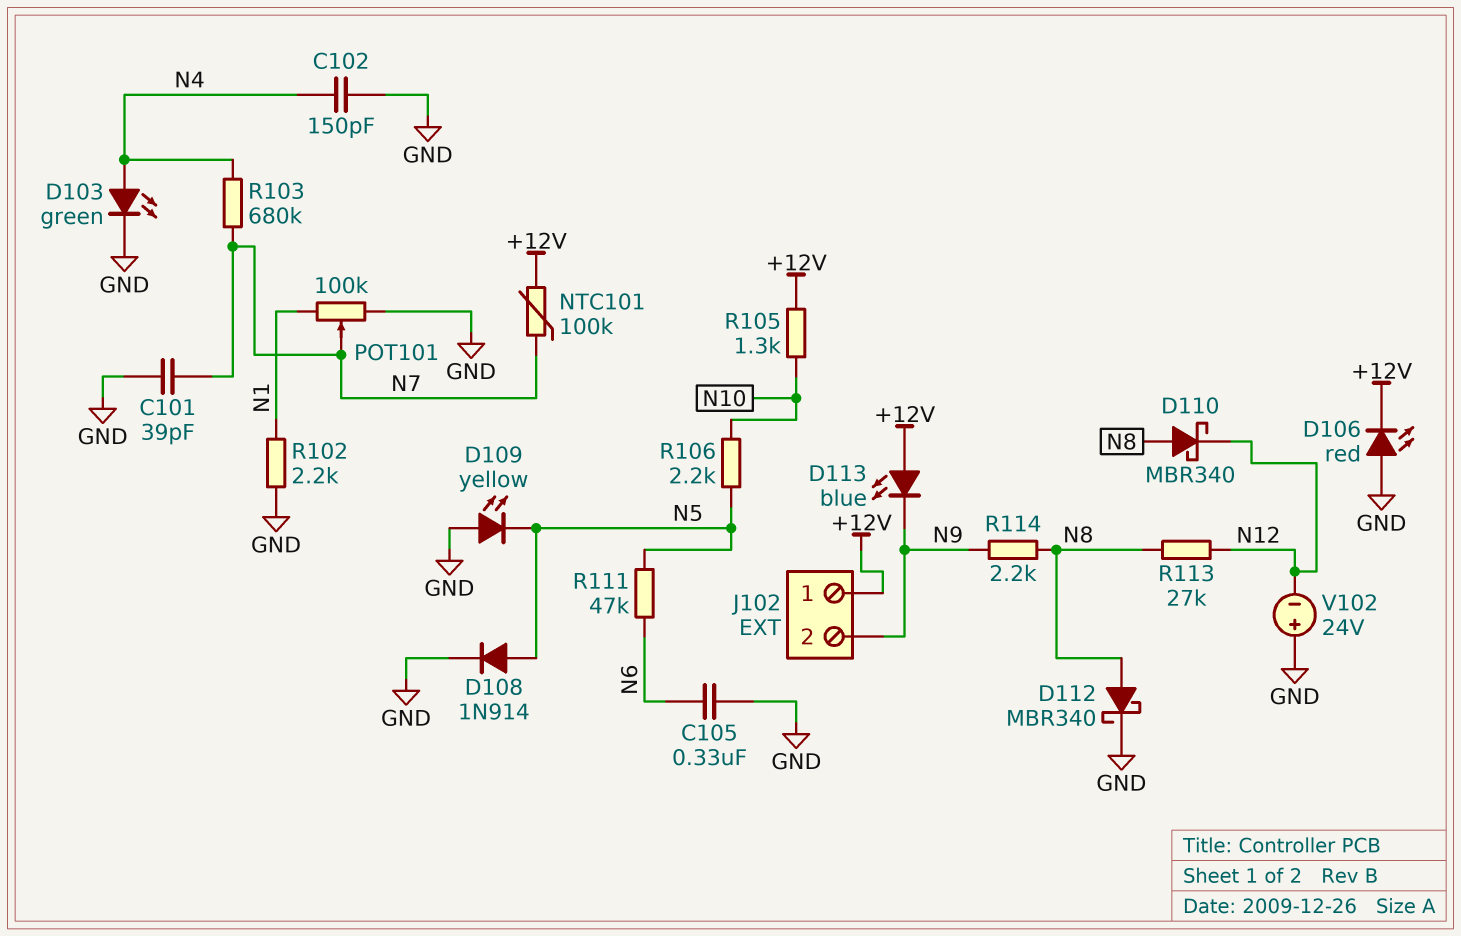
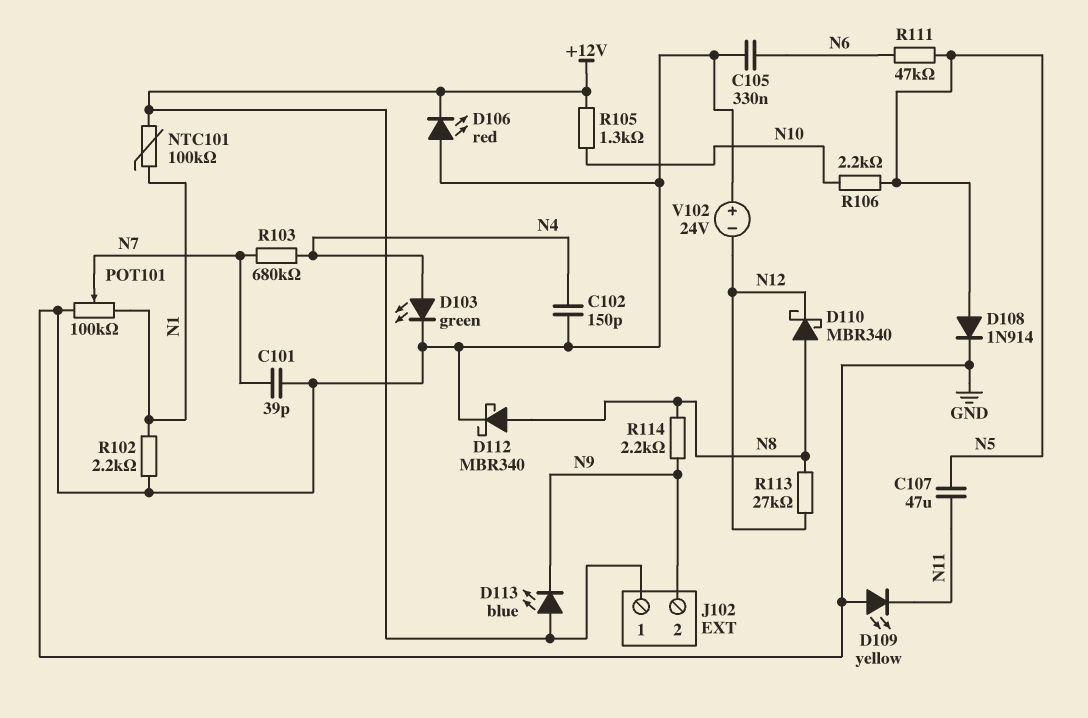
C107: none -> 47uF (N5, N11)
D109: LED yellow (A GND, K N5) -> LED yellow (A GND, K N11)
NTC101: 100k (+12V, N7) -> 100k (+12V, N1)

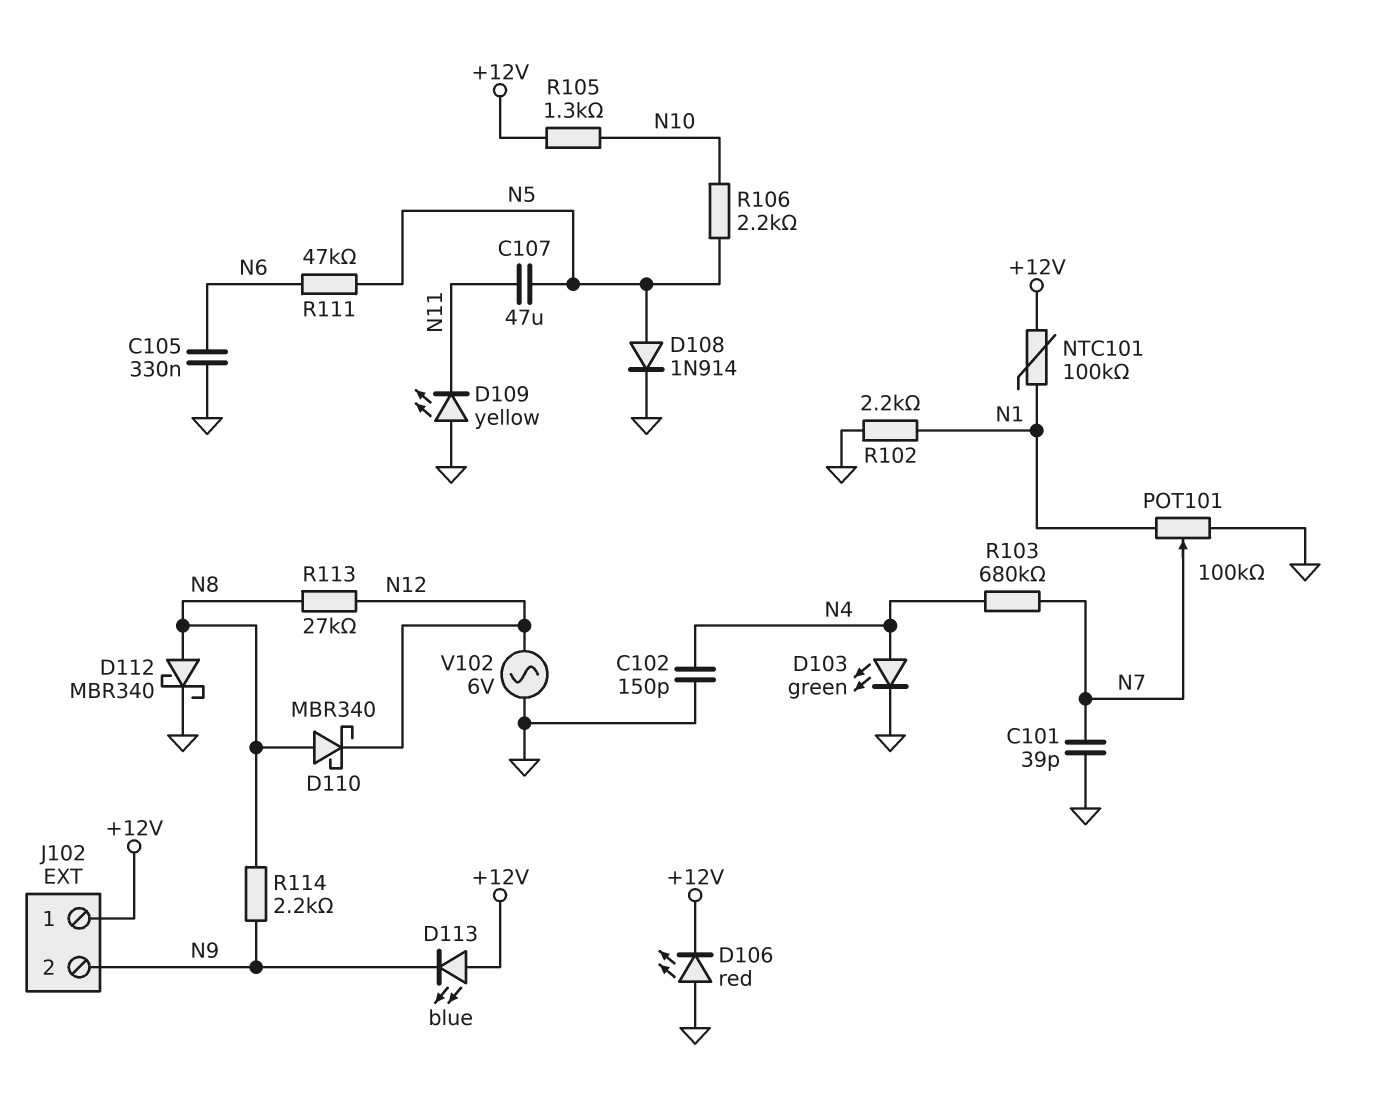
V102: 24V (plus GND, minus N12) -> AC 6V (GND, N12)

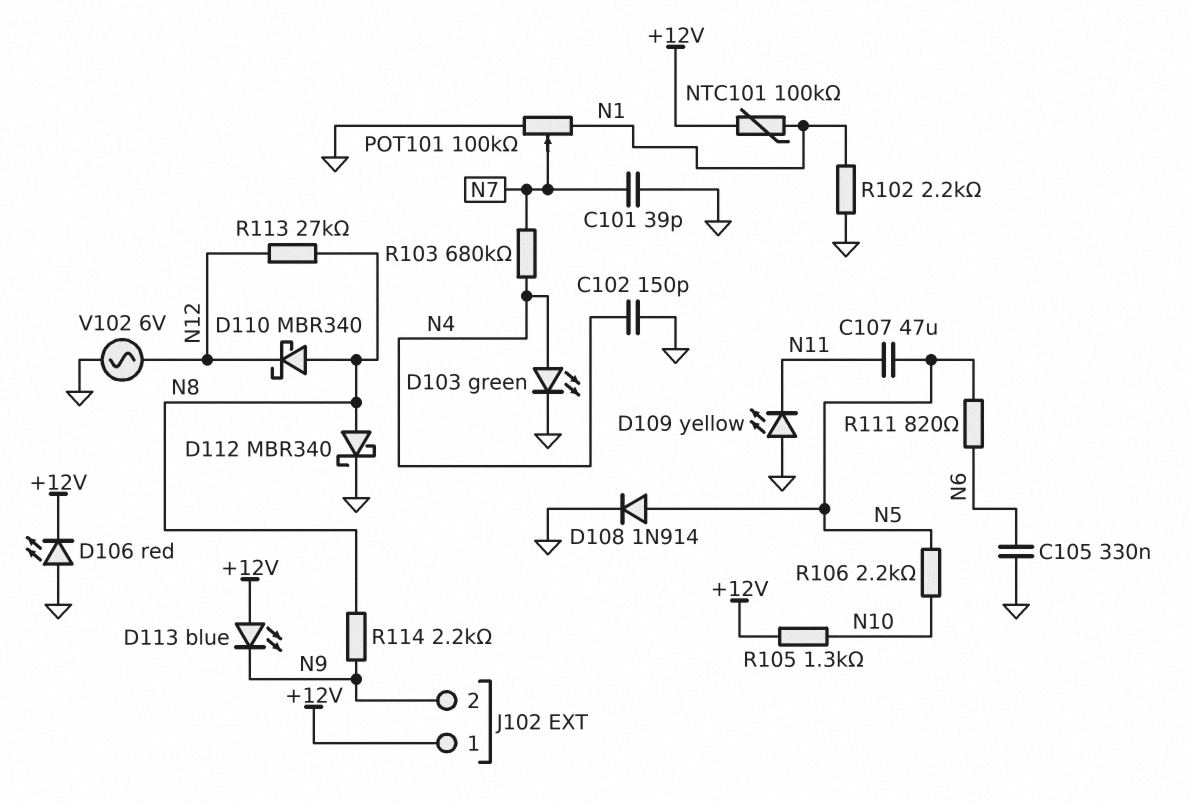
R111: 47k (N5, N6) -> 820 (N5, N6)

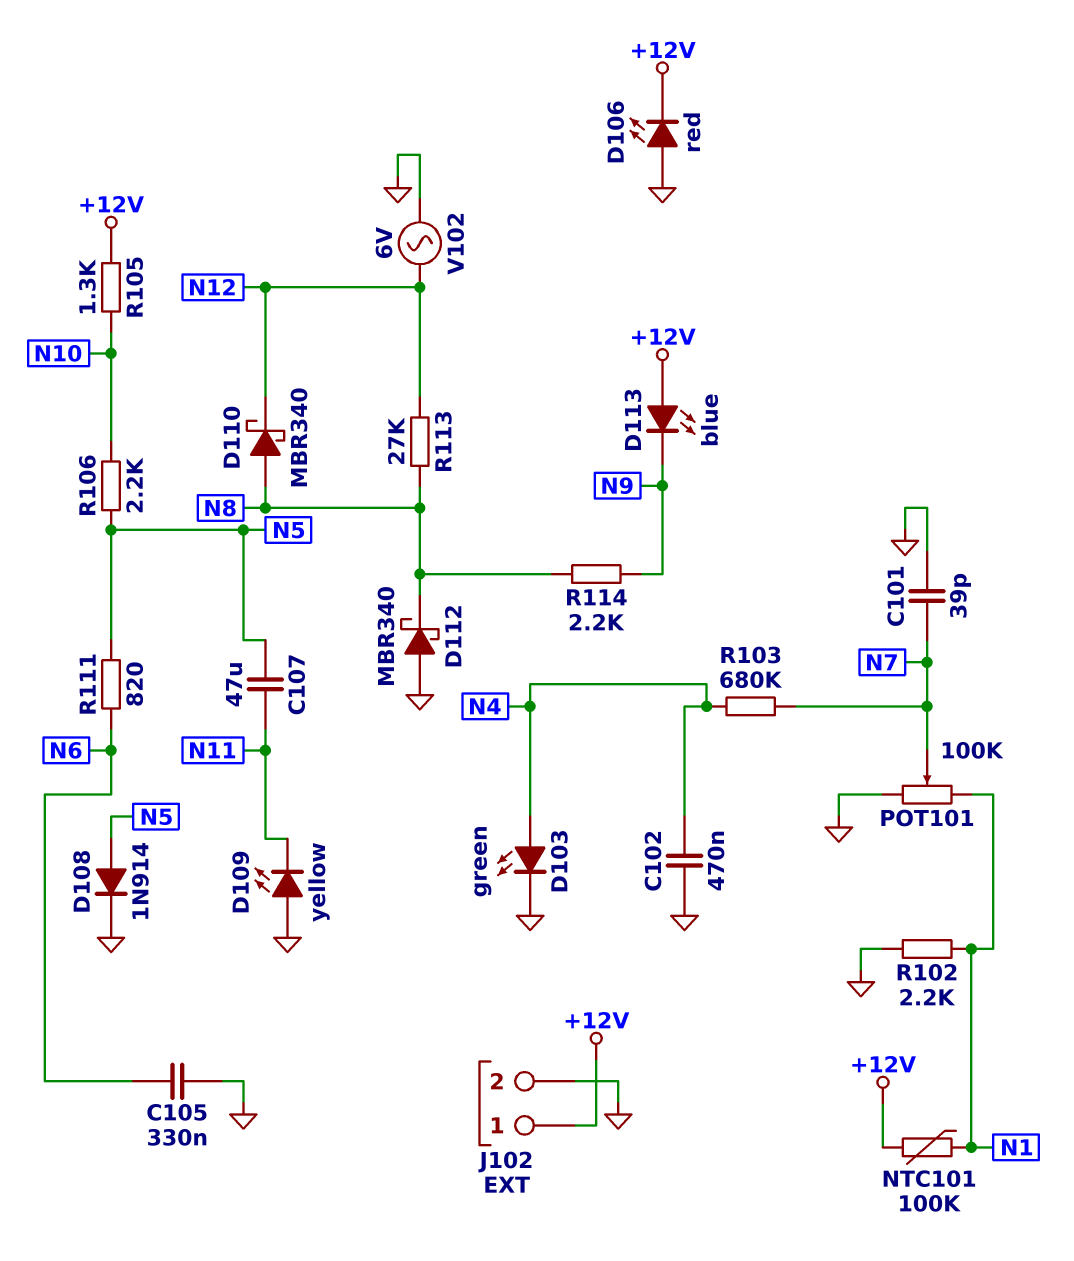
C102: 150pF (GND, N4) -> 470nF (GND, N4)
D112: schottky MBR340 (A N8, K GND) -> schottky MBR340 (A GND, K N8)
J102 pin 2: N9 -> GND

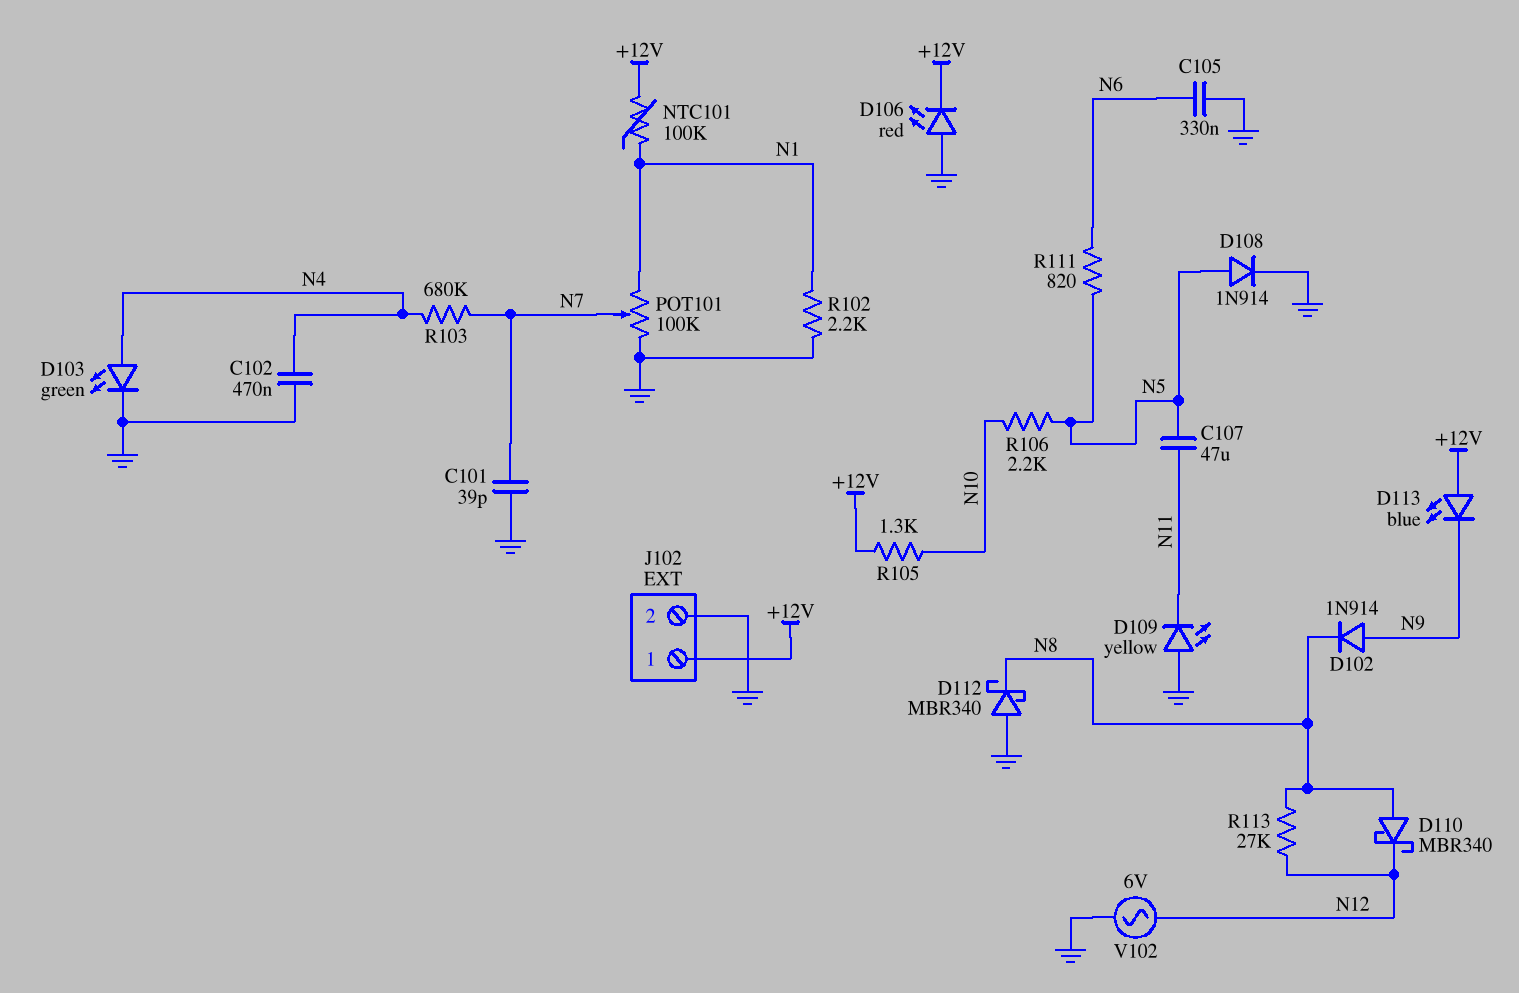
D102: none -> diode 1N914 (A N9, K N8)
R114: 2.2k (N8, N9) -> none

